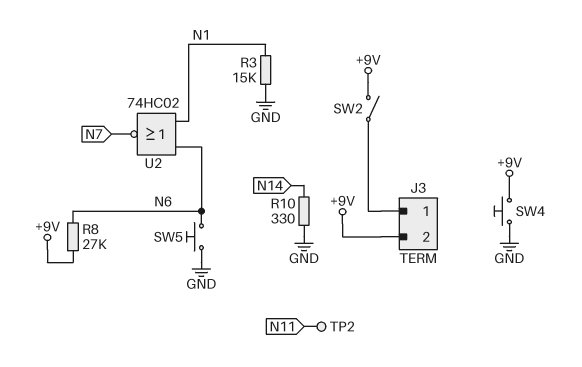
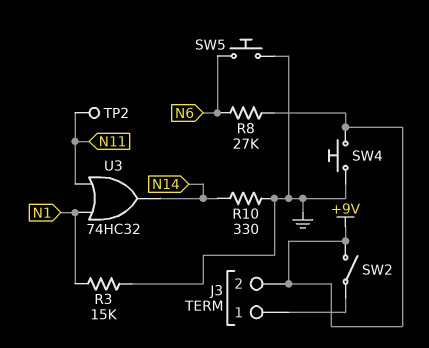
U2: NOR 74HC02 (in N1, in N6, out N7) -> none
U3: none -> OR 74HC32 (in N1, in N11, out N14)

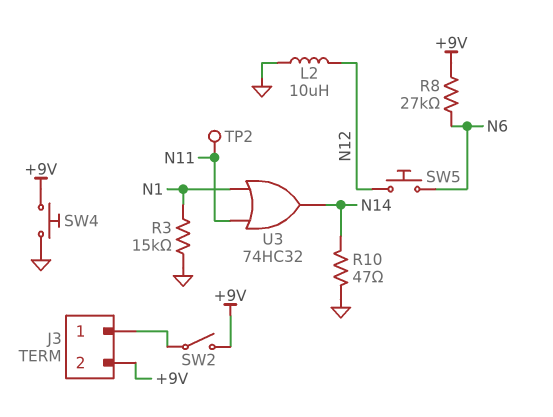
L2: none -> 10uH (GND, N12)
R10: 330 (GND, N14) -> 47 (GND, N14)
SW5: button (GND, N6) -> button (N6, N12)

